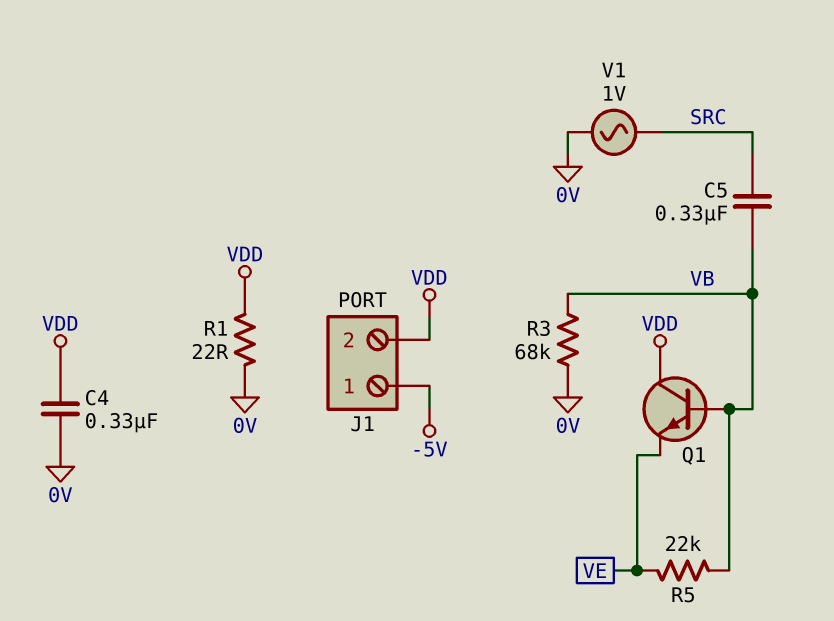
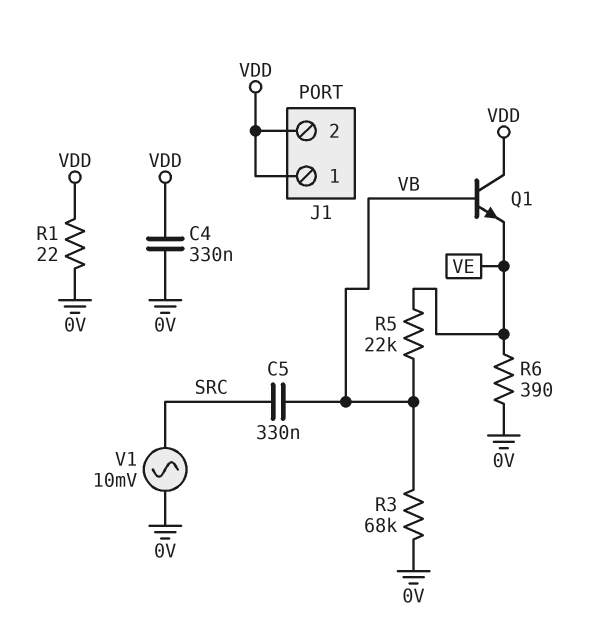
J1 pin 1: -5V -> VDD
R6: none -> 390 (0V, VE)
V1: AC 1V (0V, SRC) -> AC 10mV (0V, SRC)

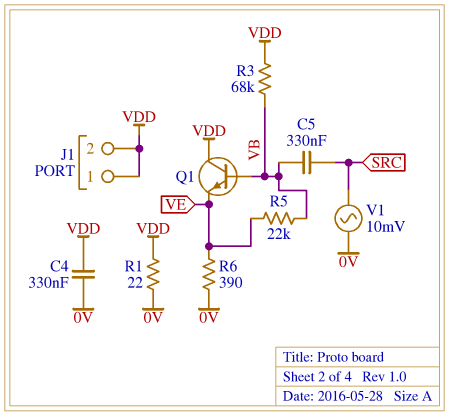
R3: 68k (0V, VB) -> 68k (VB, VDD)

